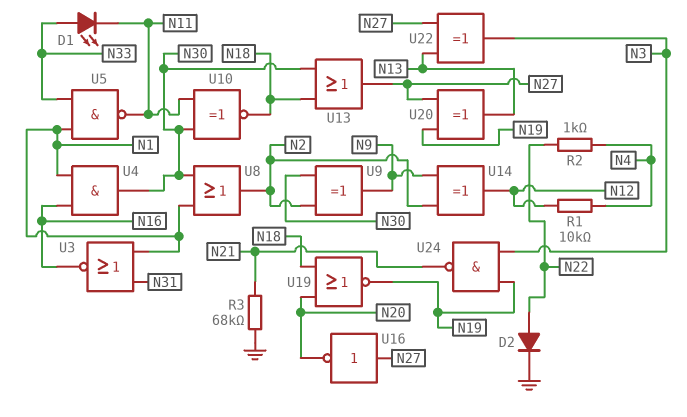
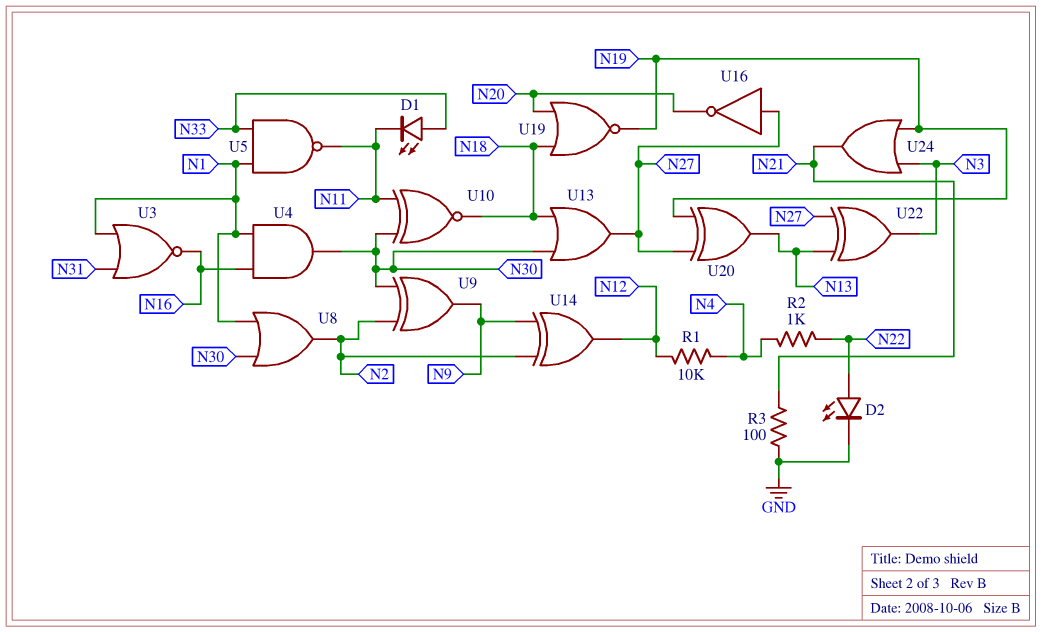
D2: diode (A N22, K GND) -> LED (A N22, K GND)
R3: 68k (GND, N21) -> 100 (GND, N21)
U24: NAND (in N3, in N19, out N21) -> OR (in N3, in N19, out N21)

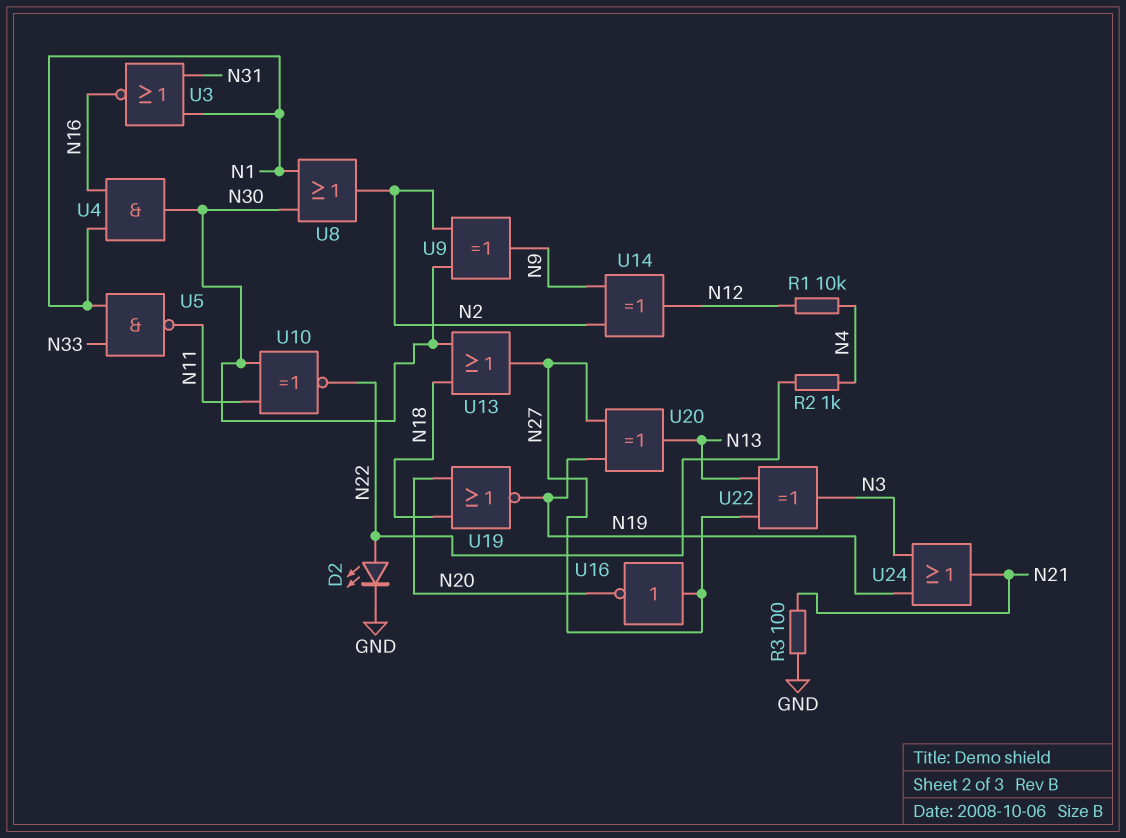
D1: LED (A N33, K N11) -> none
U10: XNOR (in N11, in N30, out N18) -> XNOR (in N11, in N30, out N22)

